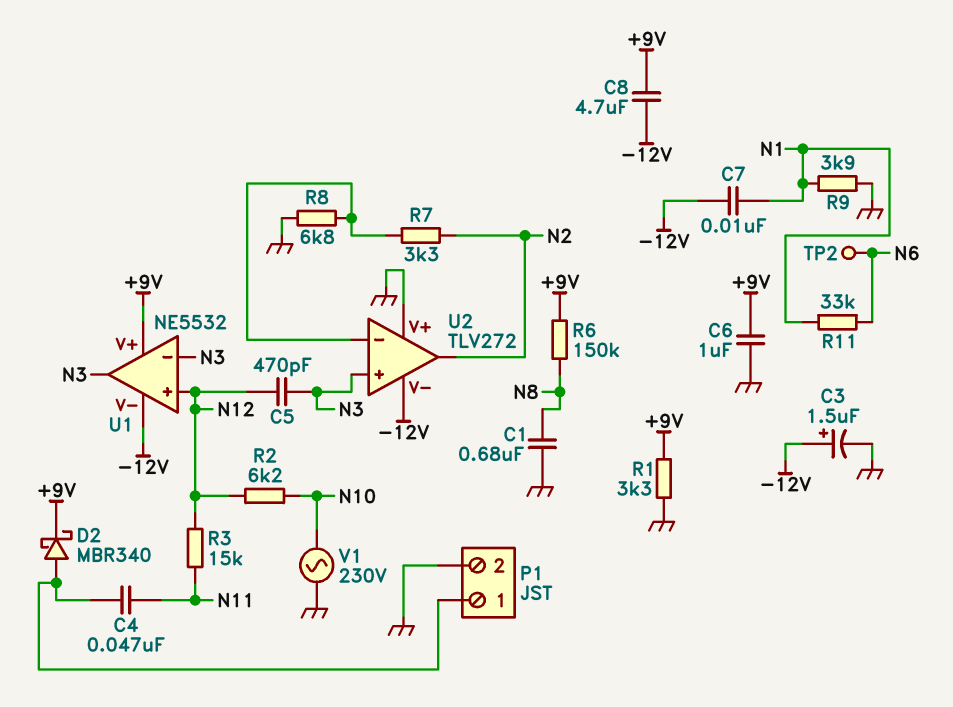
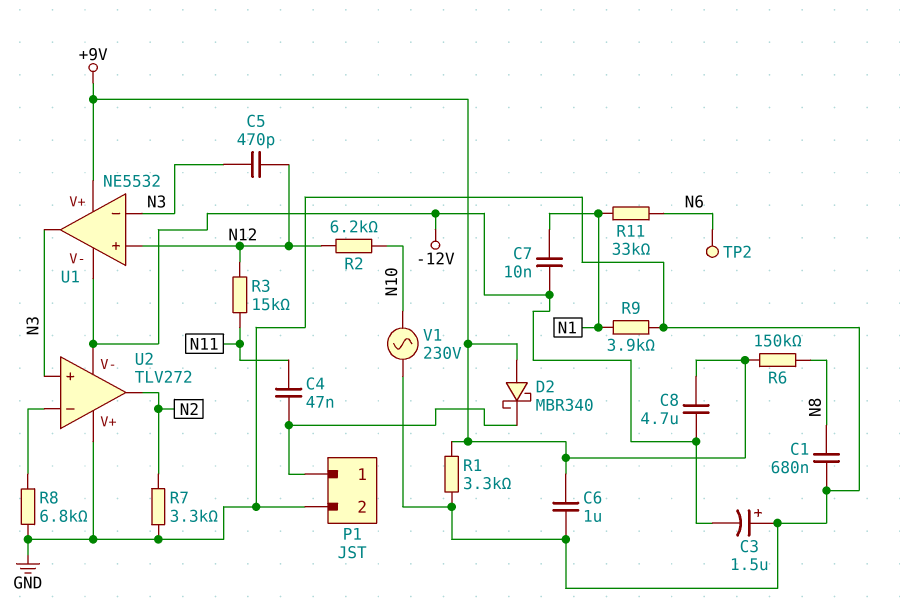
C3: 1.5uF (plus -12V, minus GND) -> 1.5uF (plus GND, minus -12V)
D2: schottky MBR340 (A P1/1, K +9V) -> schottky MBR340 (A +9V, K P1/1)
R7: 3.3k (N2, U2/in-) -> 3.3k (GND, N2)

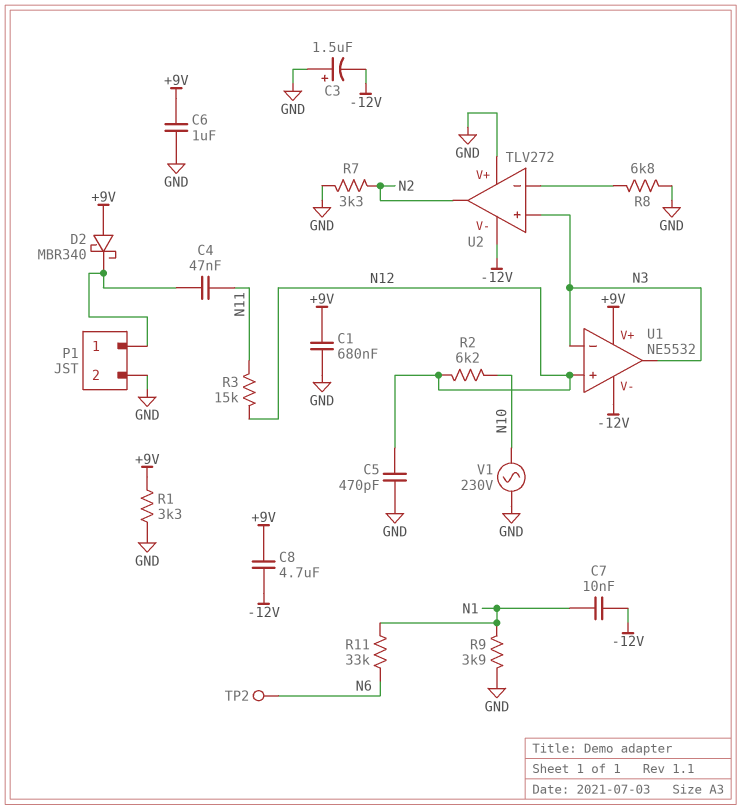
C1: 680nF (GND, N8) -> 680nF (+9V, GND)
C5: 470pF (N3, N12) -> 470pF (GND, N12)
R6: 150k (+9V, N8) -> none

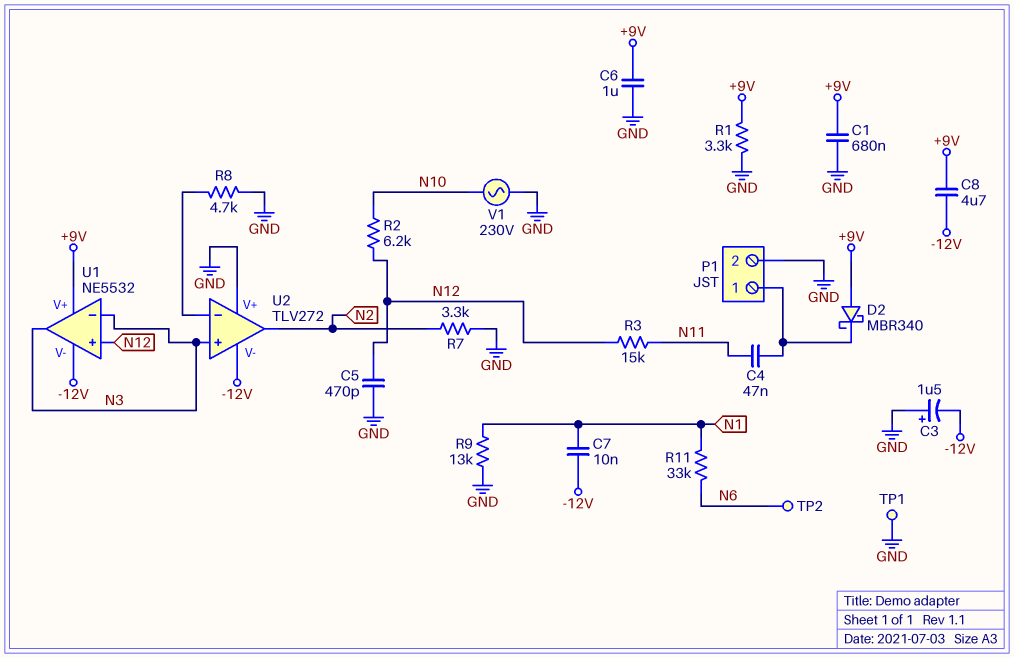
R8: 6.8k (GND, U2/in-) -> 4.7k (GND, U2/in-)
R9: 3.9k (GND, N1) -> 13k (GND, N1)
TP1: none -> test point (GND)

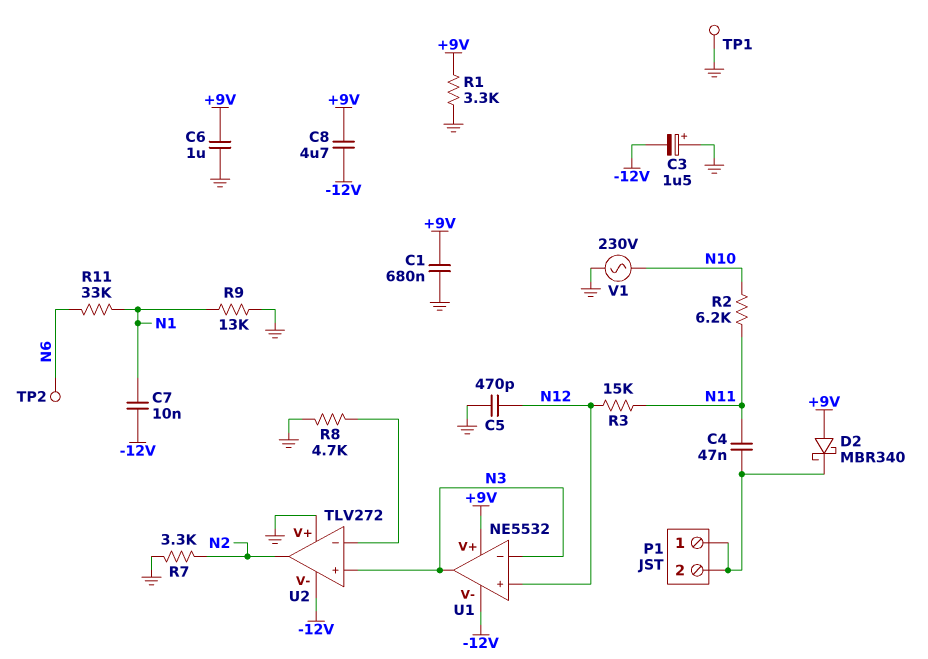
P1 pin 2: GND -> P1/1
R2: 6.2k (N10, N12) -> 6.2k (N10, N11)

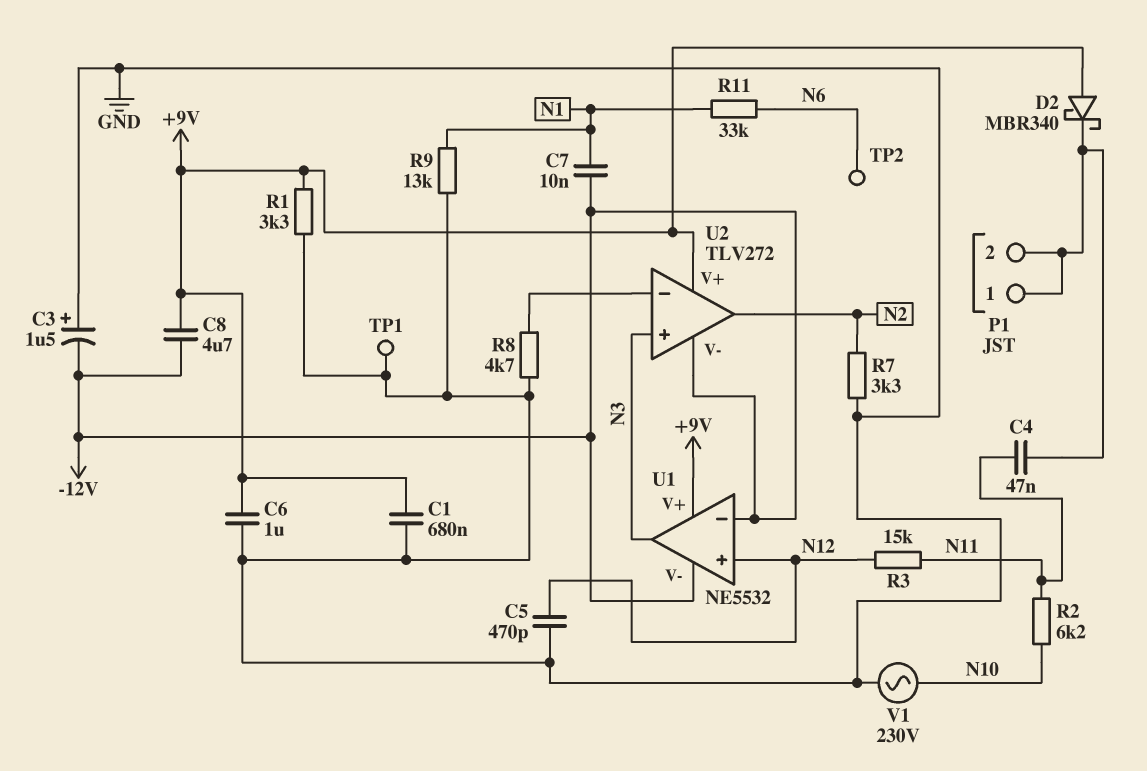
U1 pin in-: N3 -> -12V
U2 pin V+: GND -> +9V

